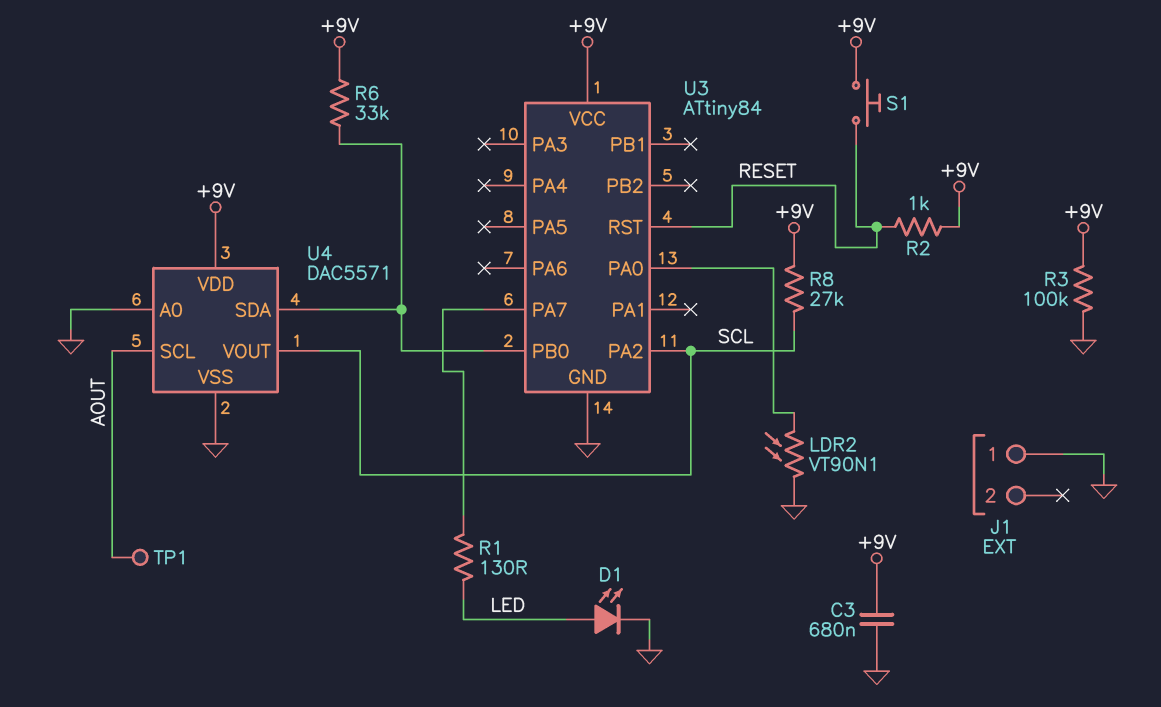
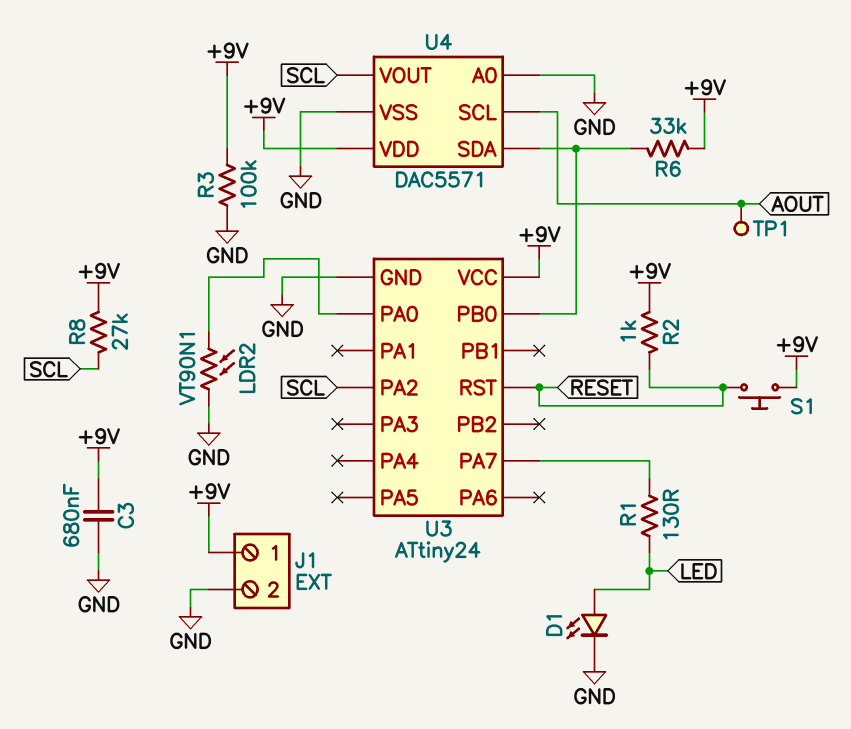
J1 pin 1: GND -> +9V
J1 pin 2: none -> GND
U3: ATtiny84 -> ATtiny24

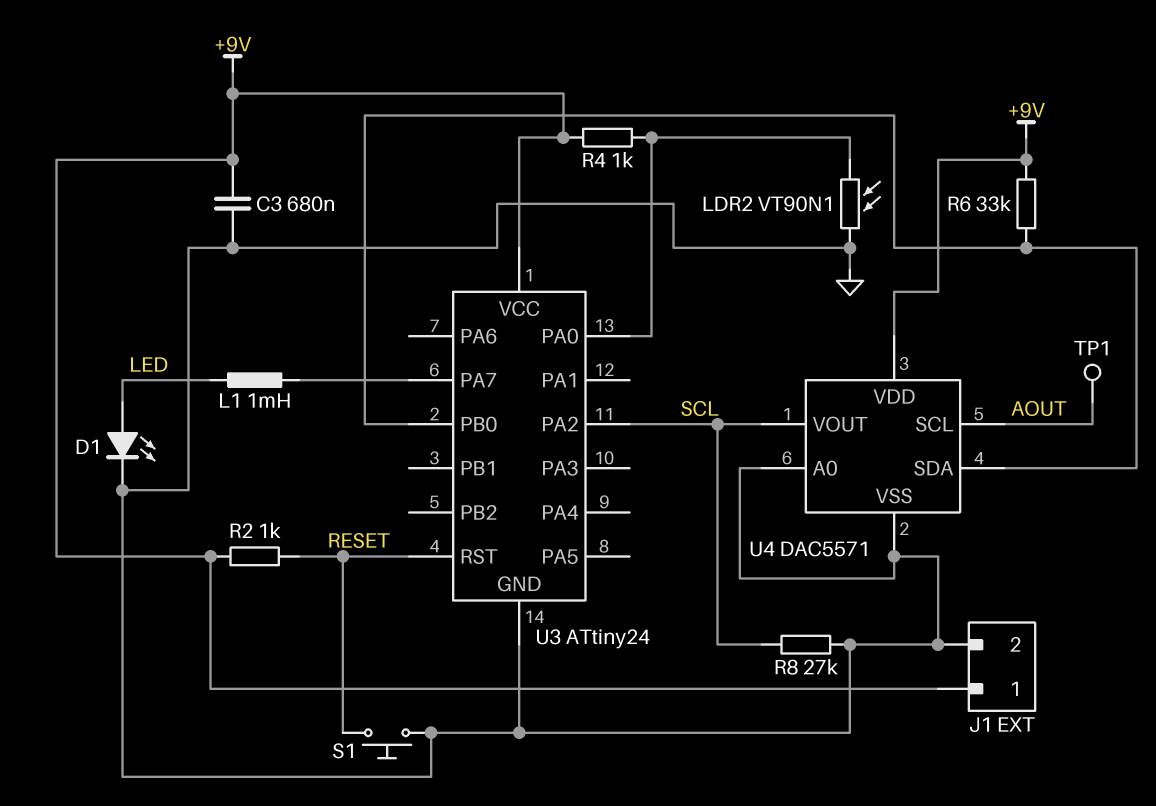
L1: none -> 1mH (LED, U3/PA7)
R1: 130 (LED, U3/PA7) -> none
R3: 100k (+9V, GND) -> none
R4: none -> 1k (+9V, U3/PA0)
R8: 27k (+9V, SCL) -> 27k (GND, SCL)
S1: button (+9V, RESET) -> button (GND, RESET)

